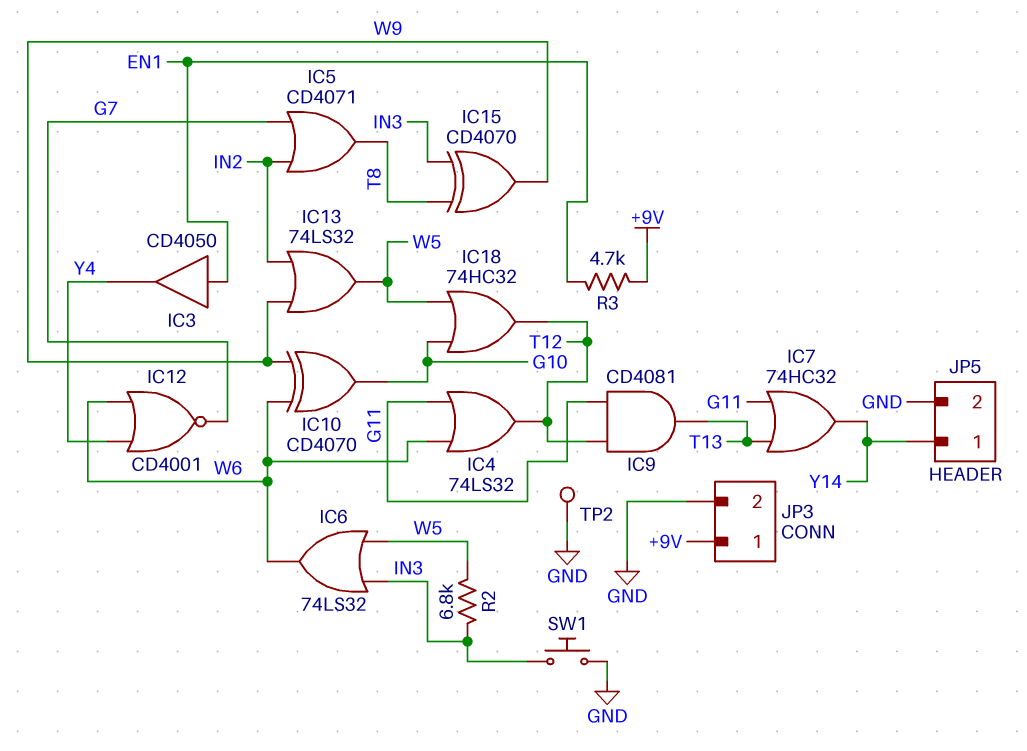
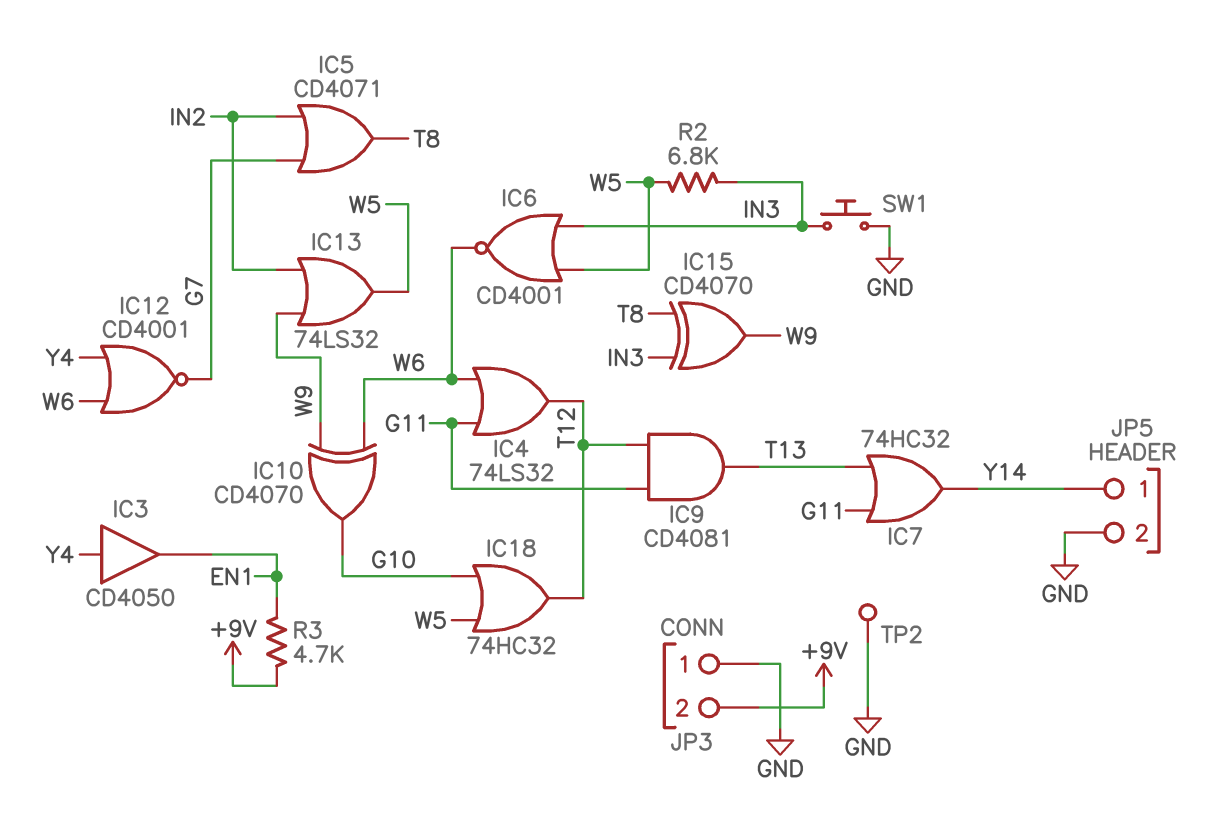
IC3: buffer CD4050 (in EN1, out Y4) -> buffer CD4050 (in Y4, out EN1)
IC6: OR 74LS32 (in IN3, in W5, out W6) -> NOR CD4001 (in IN3, in W5, out W6)
JP3 pin 1: +9V -> GND
JP3 pin 2: GND -> +9V

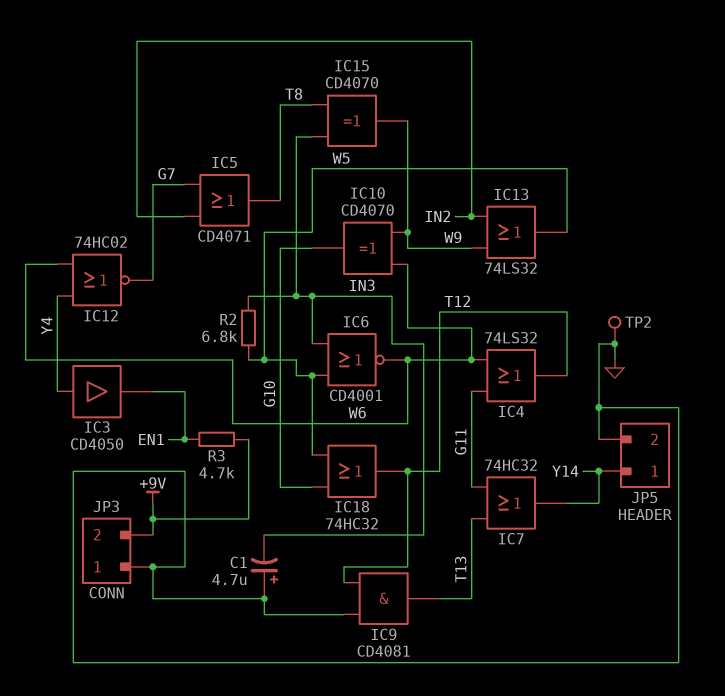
C1: none -> 4.7uF (plus GND, minus IN3)
IC9: AND CD4081 (in G11, in T12, out T13) -> AND CD4081 (in GND, in T12, out T13)
IC12: NOR CD4001 (in W6, in Y4, out G7) -> NOR 74HC02 (in W6, in Y4, out G7)
SW1: button (GND, IN3) -> none

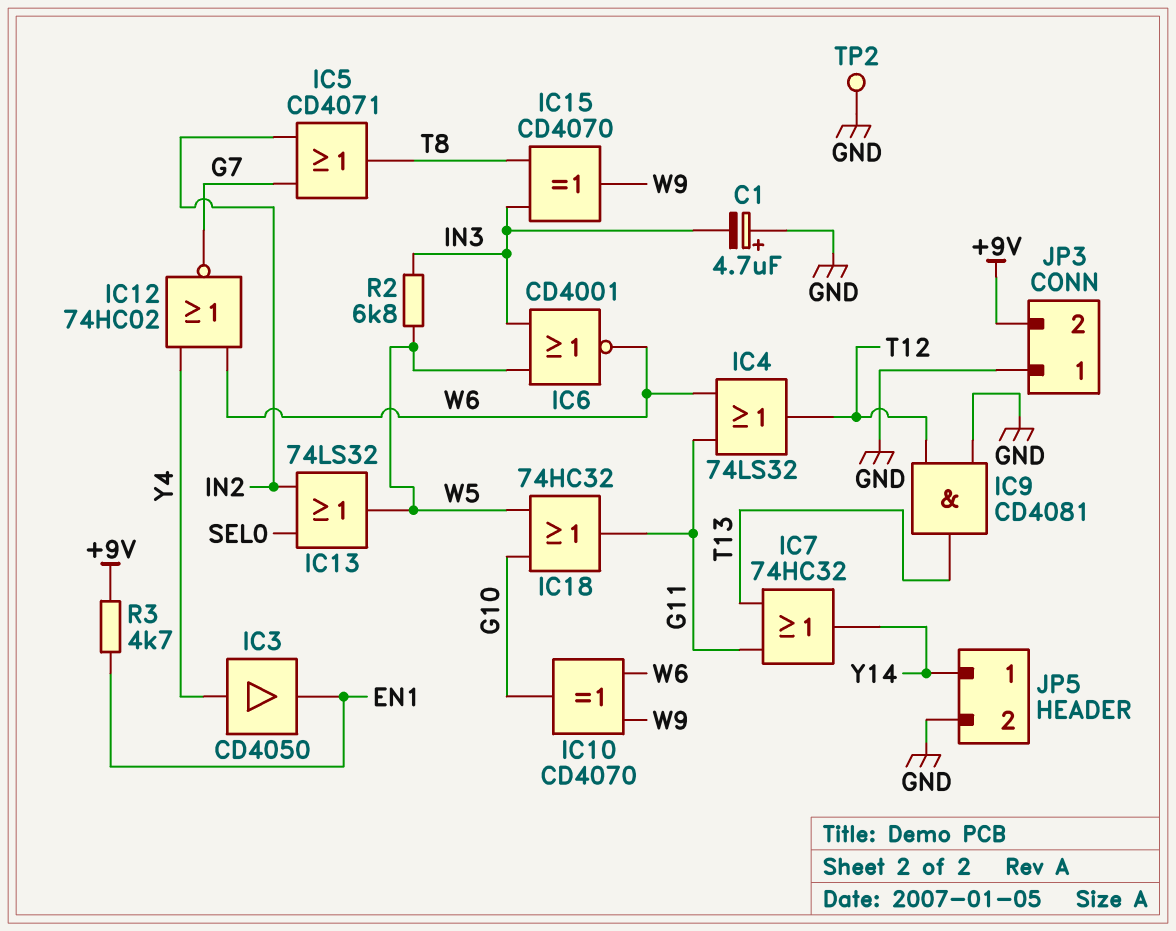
IC13: OR 74LS32 (in IN2, in W9, out W5) -> OR 74LS32 (in IN2, in SEL0, out W5)
IC18: OR 74HC32 (in G10, in W5, out T12) -> OR 74HC32 (in G10, in W5, out G11)

